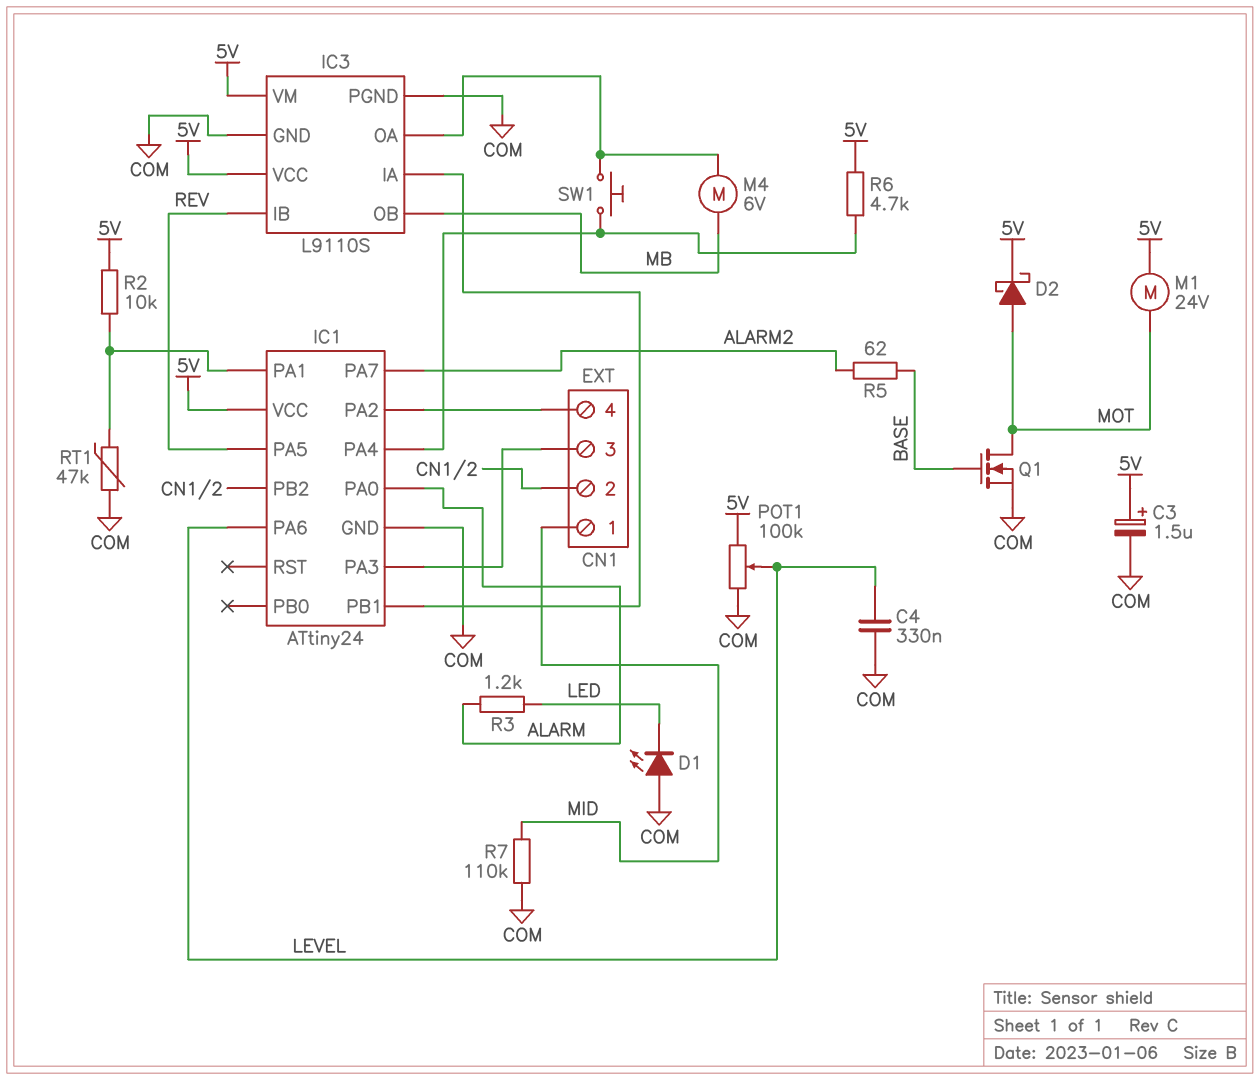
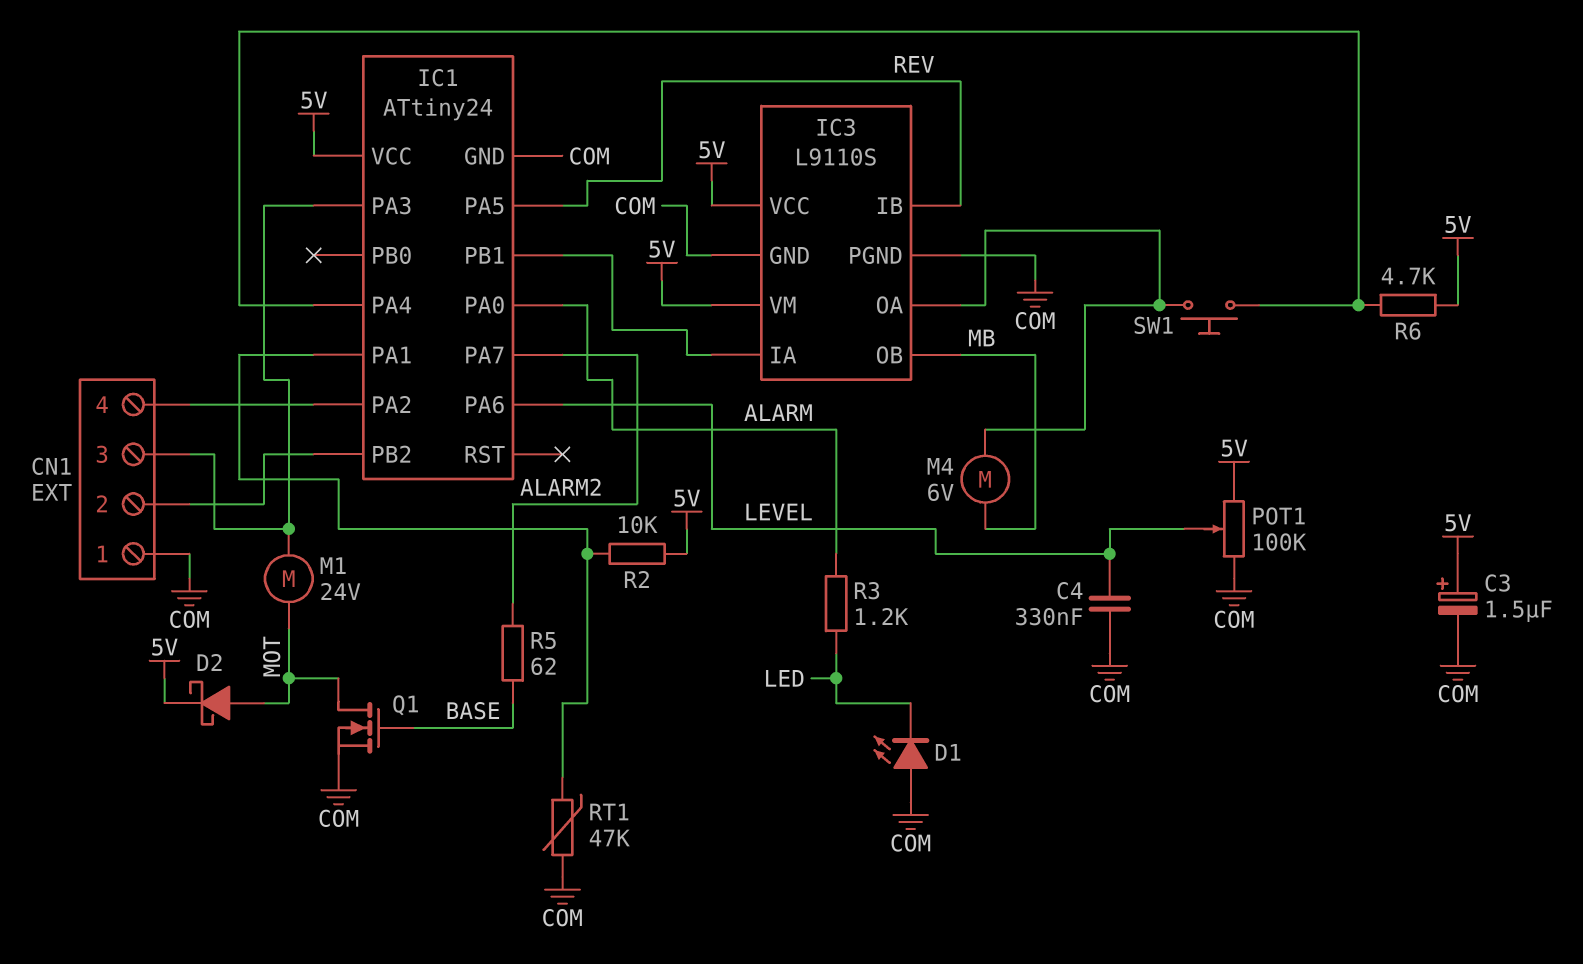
CN1 pin 1: MID -> COM
M1: motor 24V (5V, MOT) -> motor 24V (CN1/3, MOT)
R7: 110k (COM, MID) -> none

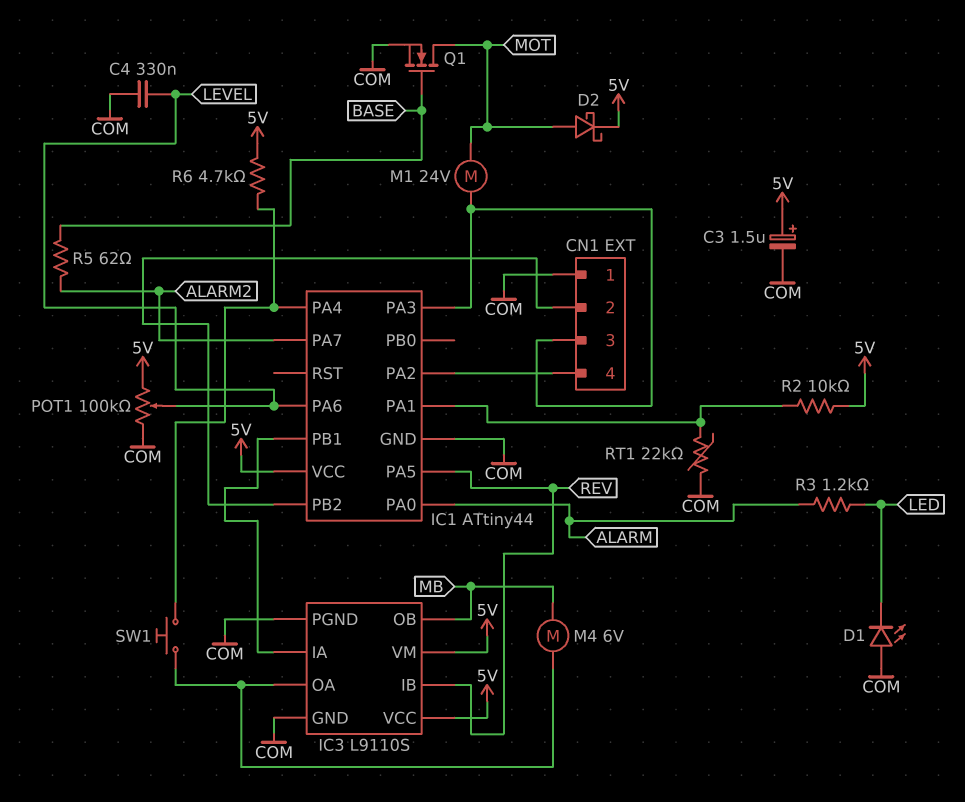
IC1: ATtiny24 -> ATtiny44
RT1: 47k (COM, IC1/PA1) -> 22k (COM, IC1/PA1)

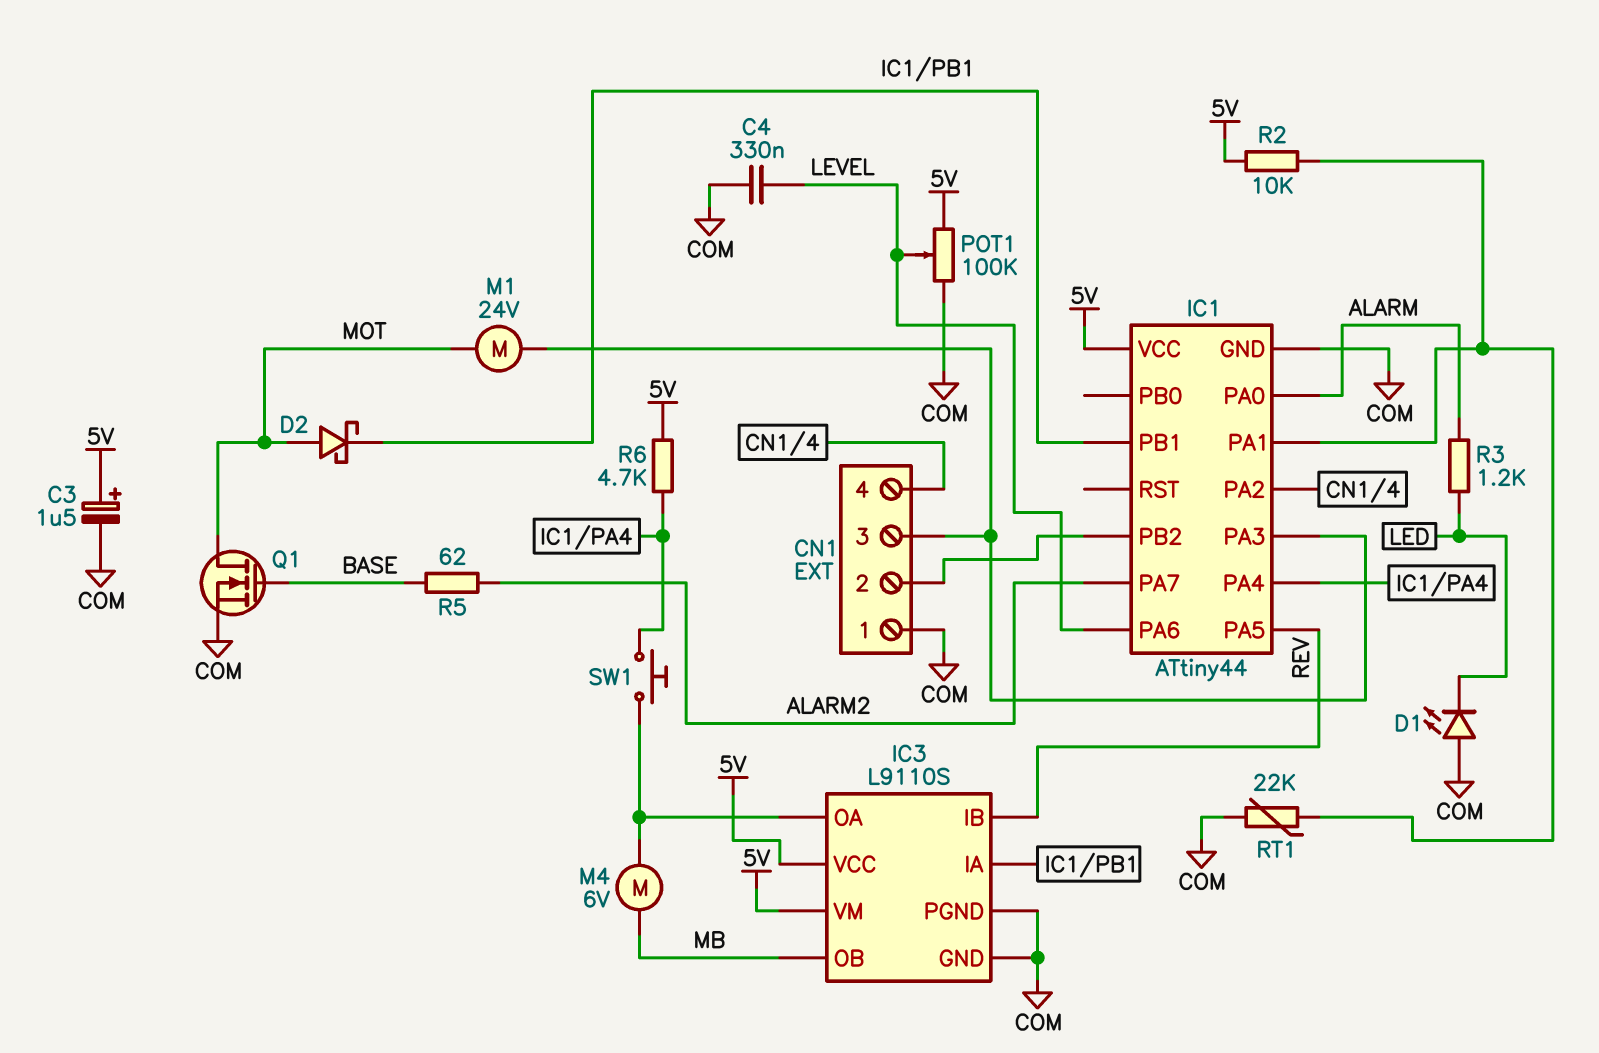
D2: schottky (A MOT, K 5V) -> schottky (A MOT, K IC1/PB1)

